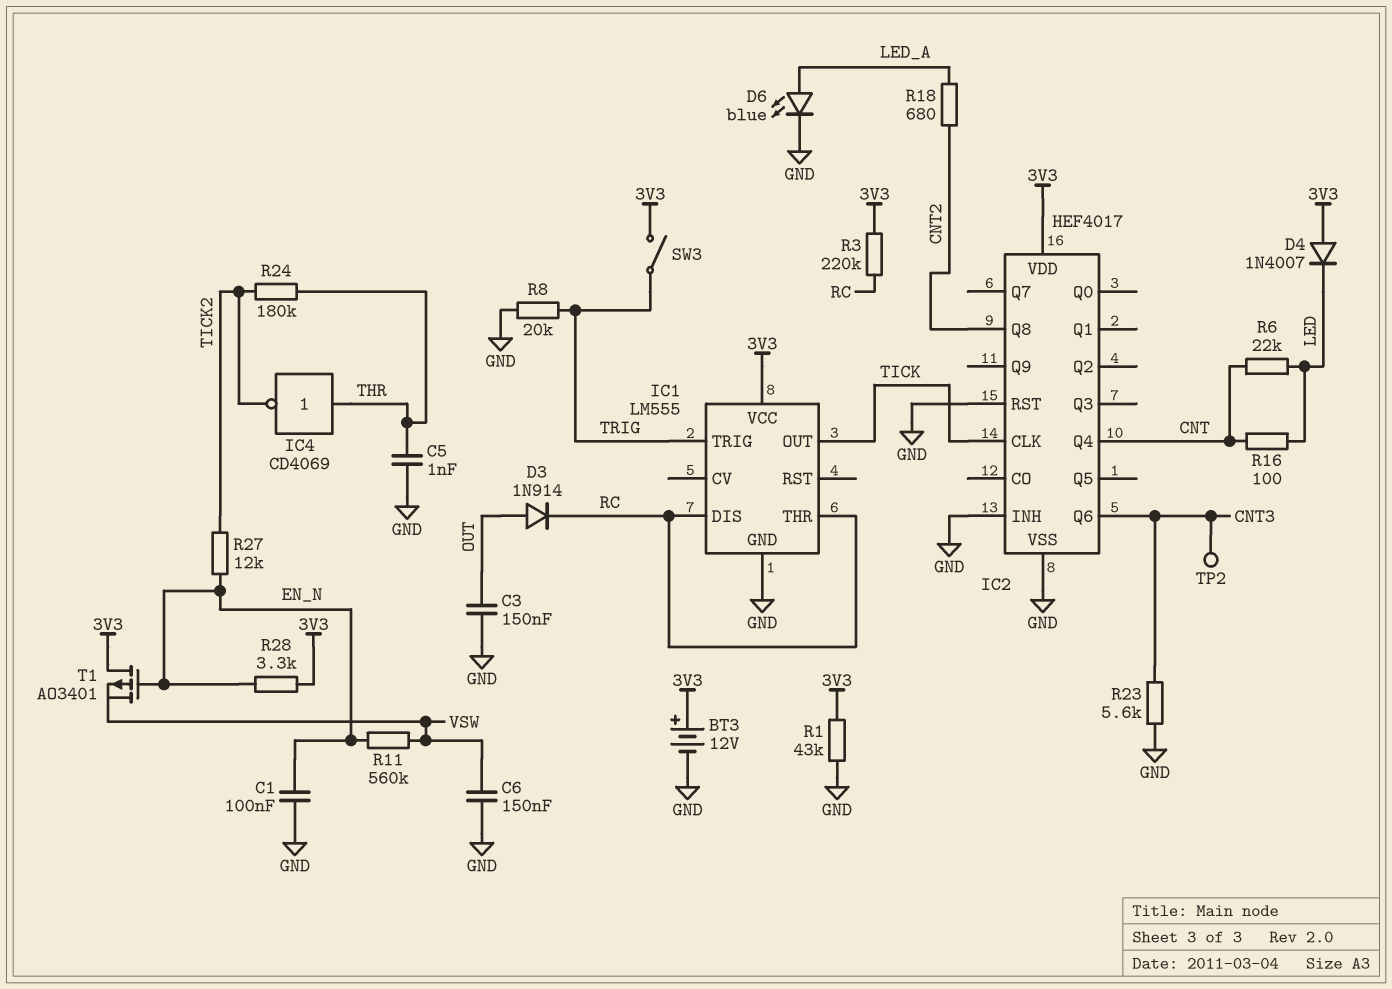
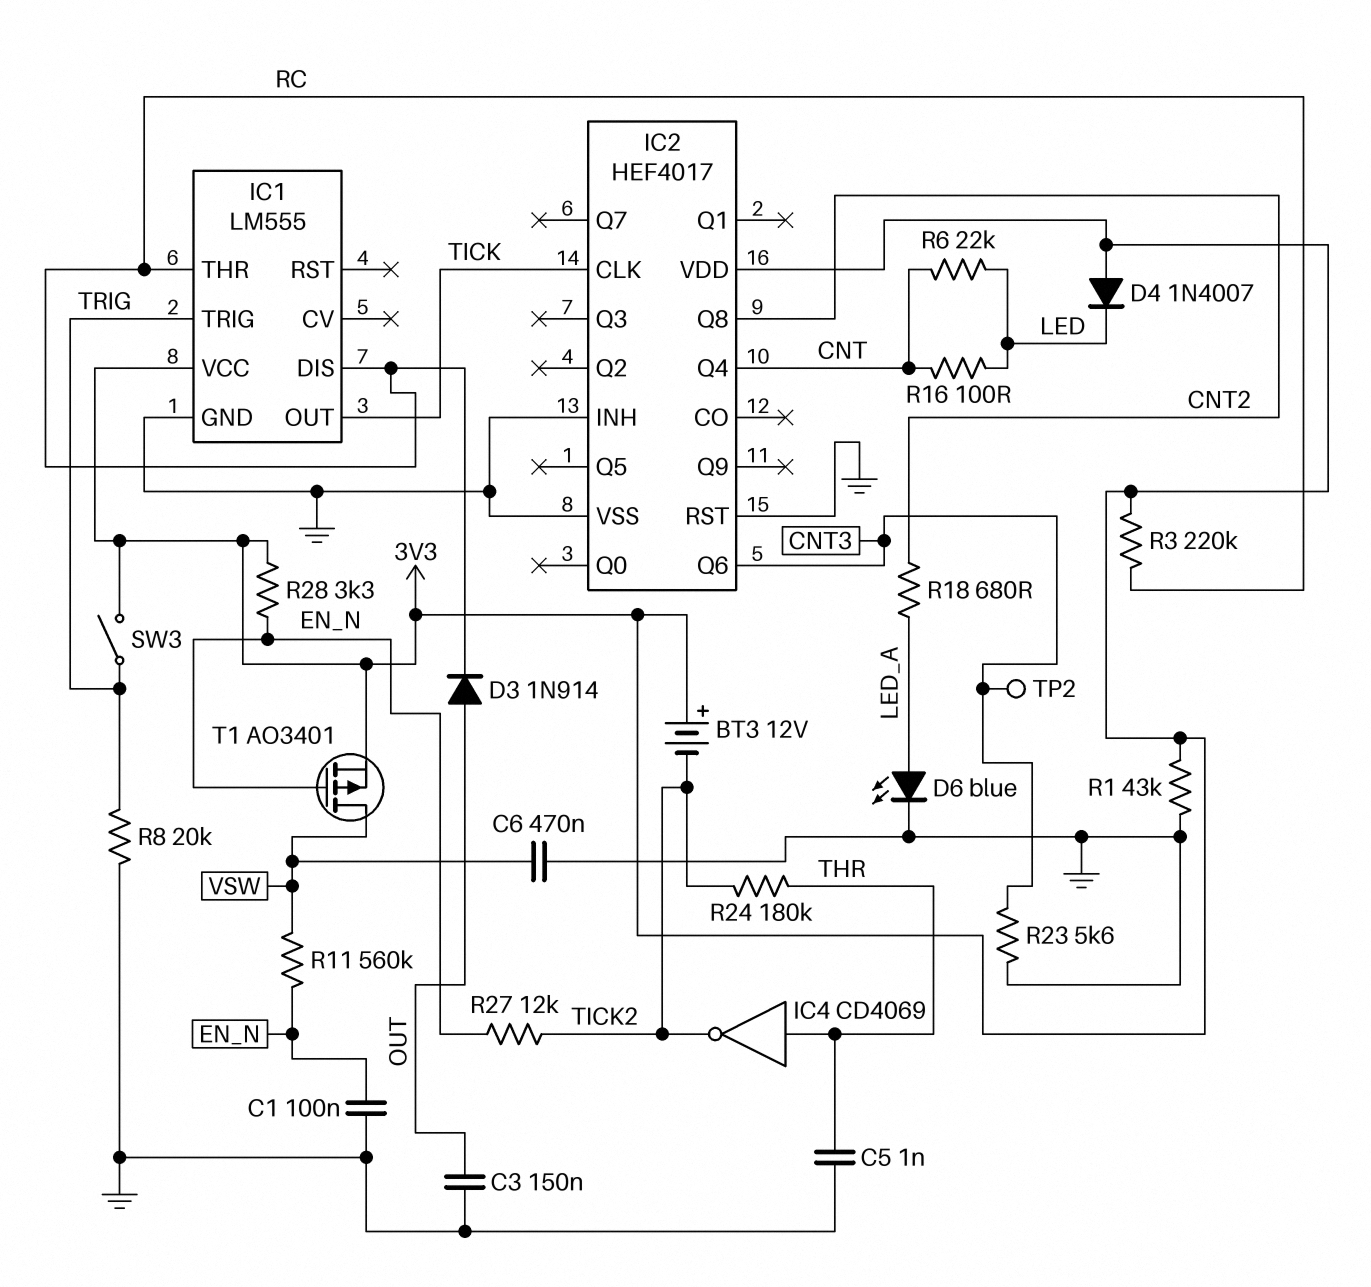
BT3: 12V (plus 3V3, minus GND) -> 12V (plus 3V3, minus TICK2)
C6: 150nF (GND, VSW) -> 470nF (GND, VSW)
T1: PMOS AO3401 (G EN_N, D 3V3, S VSW) -> PMOS AO3401 (G EN_N, D VSW, S 3V3)

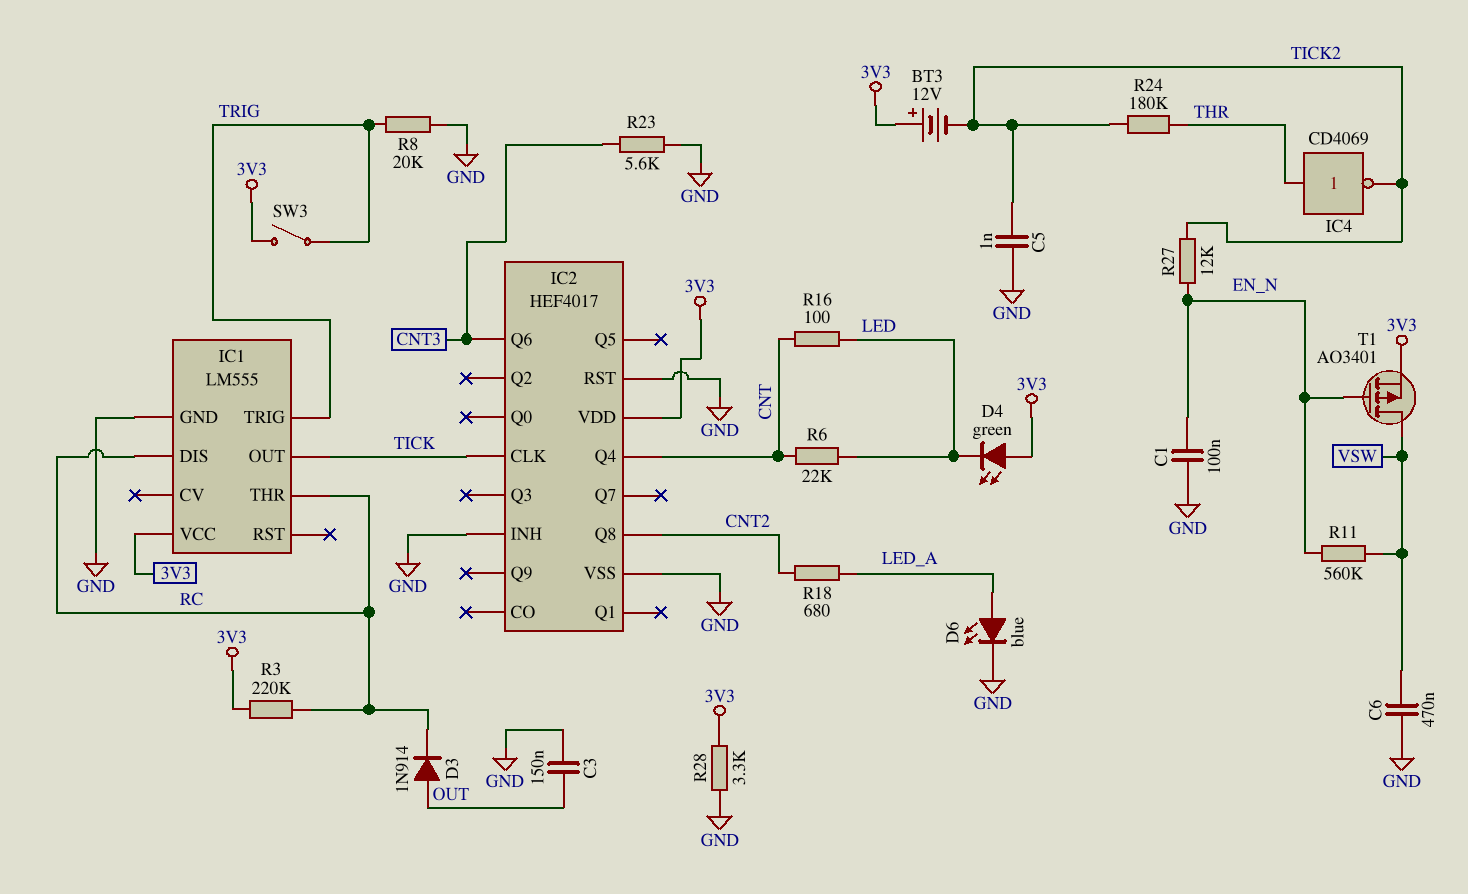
C5: 1nF (GND, THR) -> 1nF (GND, TICK2)
D4: diode 1N4007 (A 3V3, K LED) -> LED green (A 3V3, K LED)
R1: 43k (3V3, GND) -> none
R28: 3.3k (3V3, EN_N) -> 3.3k (3V3, GND)
TP2: test point (CNT3) -> none

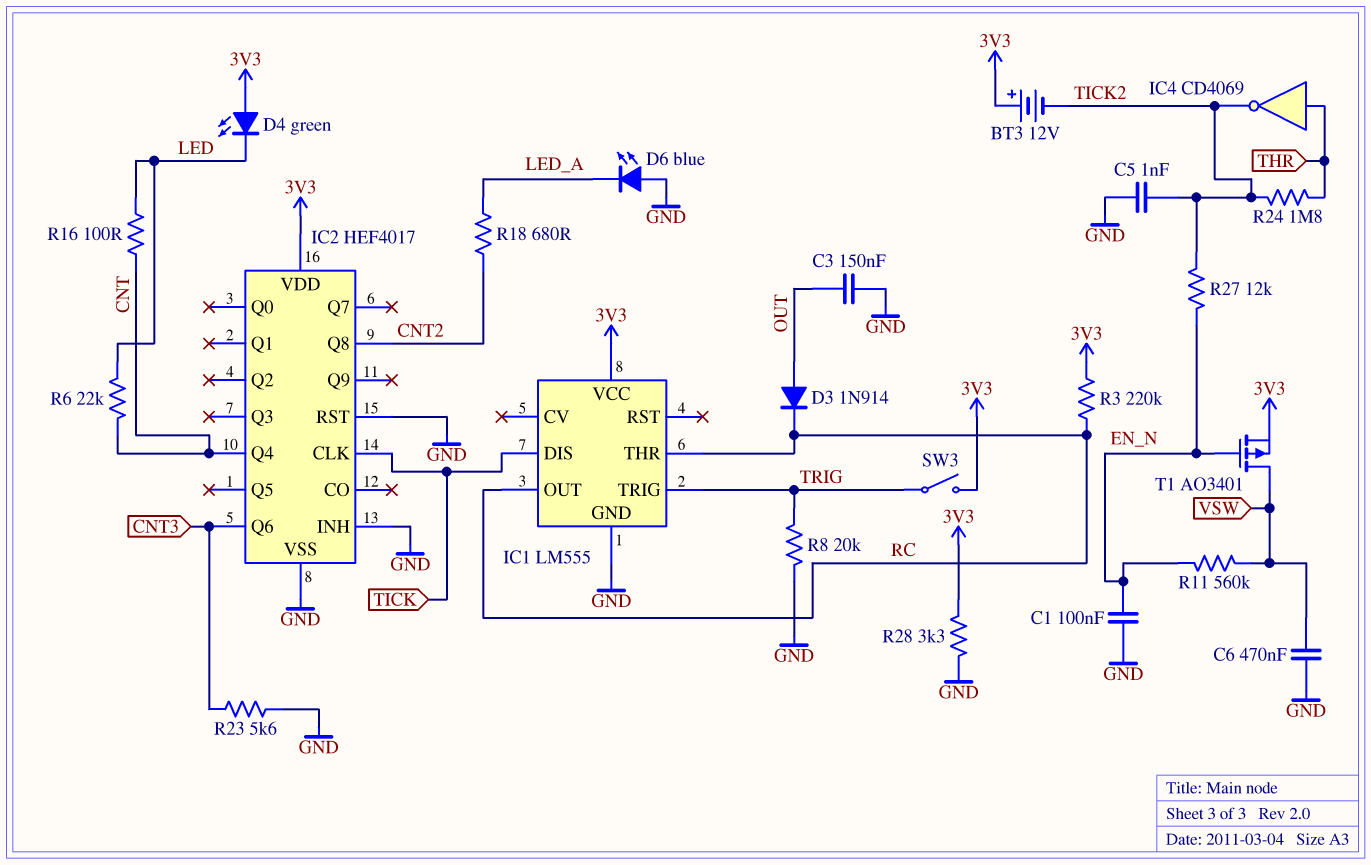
D6: LED blue (A LED_A, K GND) -> LED blue (A GND, K LED_A)
IC1 pin DIS: RC -> TICK
IC1 pin OUT: TICK -> RC
R24: 180k (THR, TICK2) -> 1.8M (THR, TICK2)

